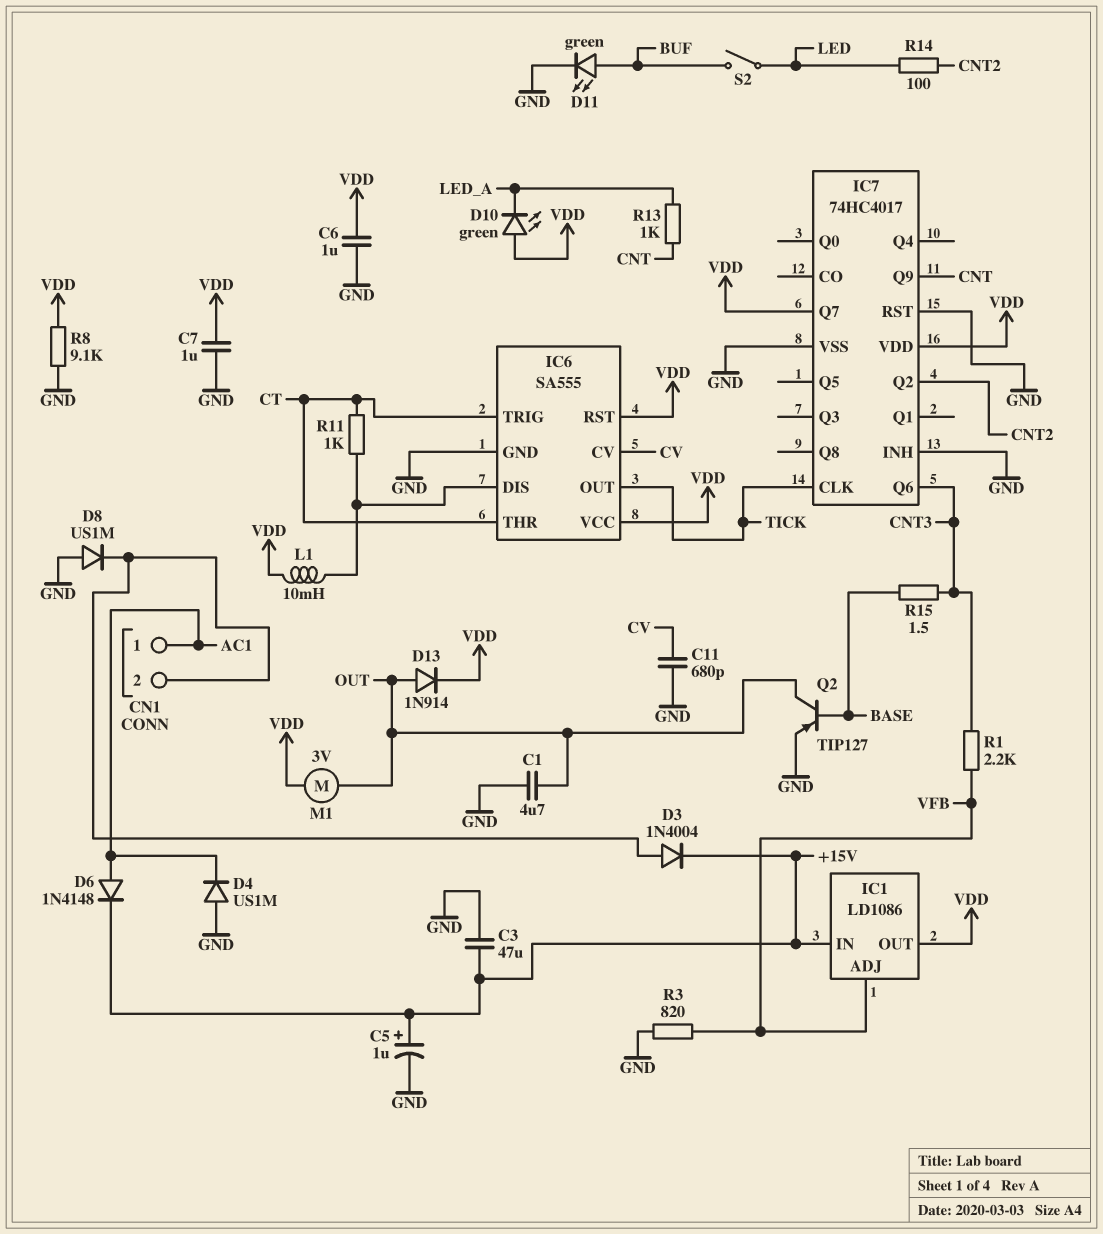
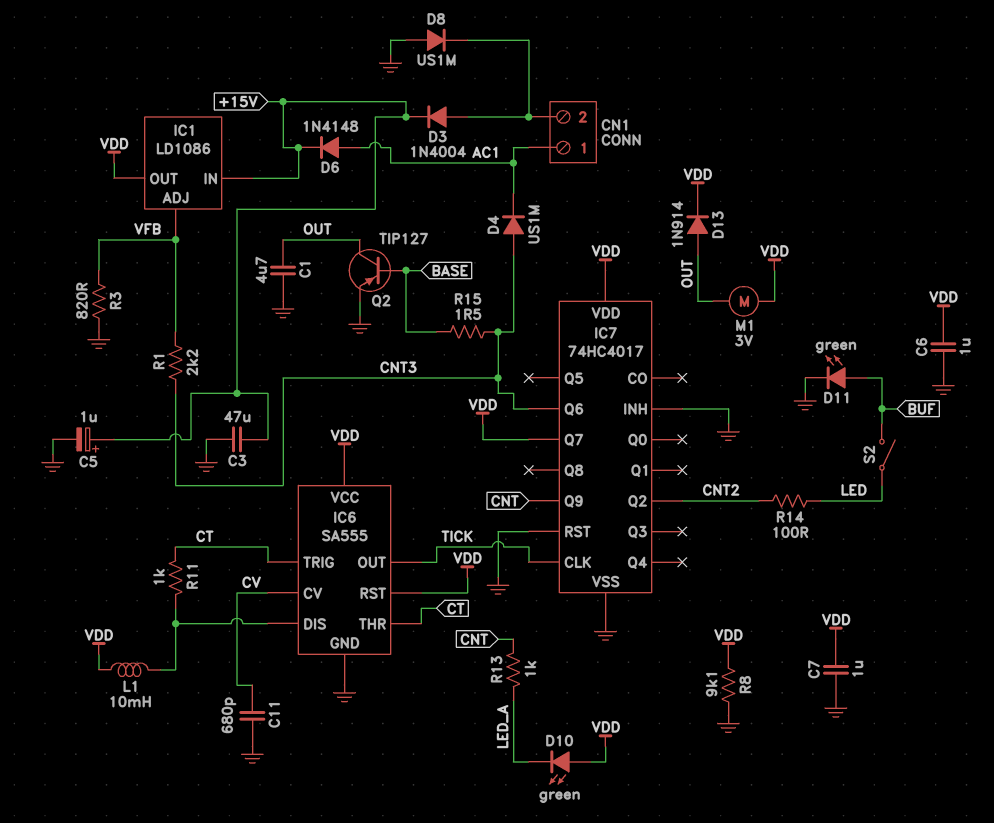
D4: diode US1M (A GND, K AC1) -> diode US1M (A CNT3, K AC1)

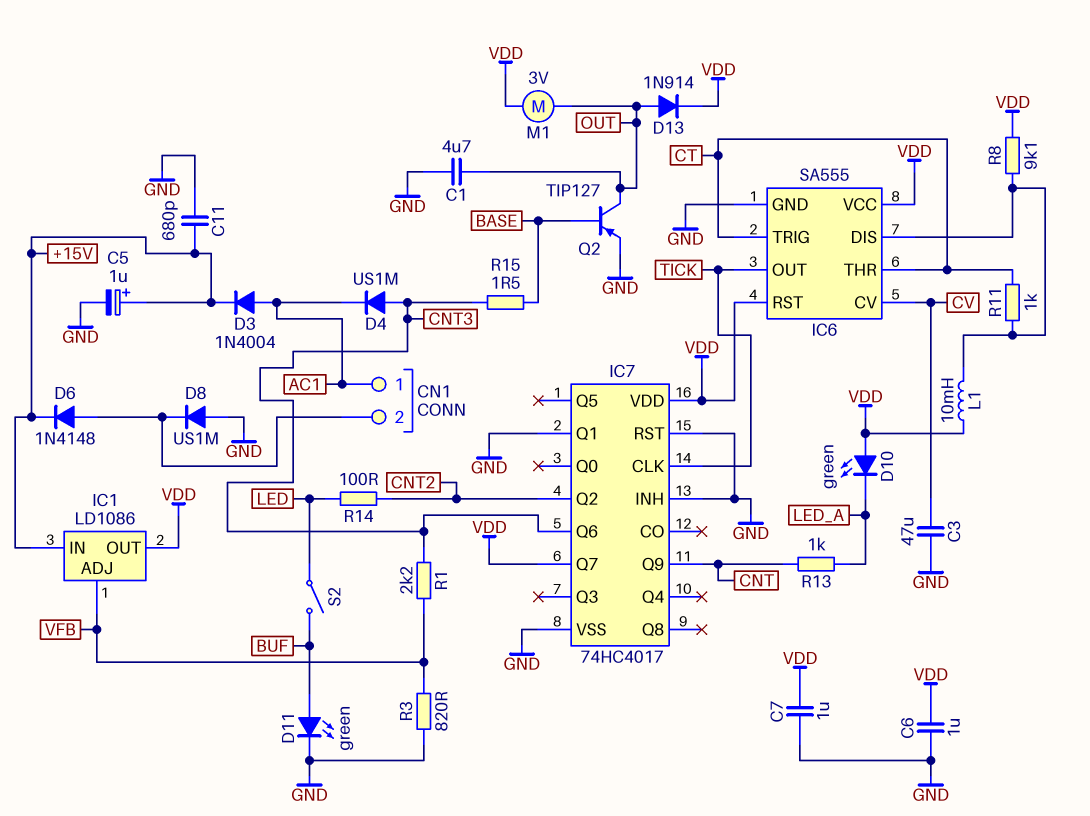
C3: 47uF (+15V, GND) -> 47uF (CV, GND)
C11: 680pF (CV, GND) -> 680pF (+15V, GND)
D3: diode 1N4004 (A CN1/2, K +15V) -> diode 1N4004 (A AC1, K +15V)
D6: diode 1N4148 (A AC1, K +15V) -> diode 1N4148 (A CN1/2, K +15V)
IC7 pin Q1: none -> GND
R8: 9.1k (GND, VDD) -> 9.1k (IC6/DIS, VDD)

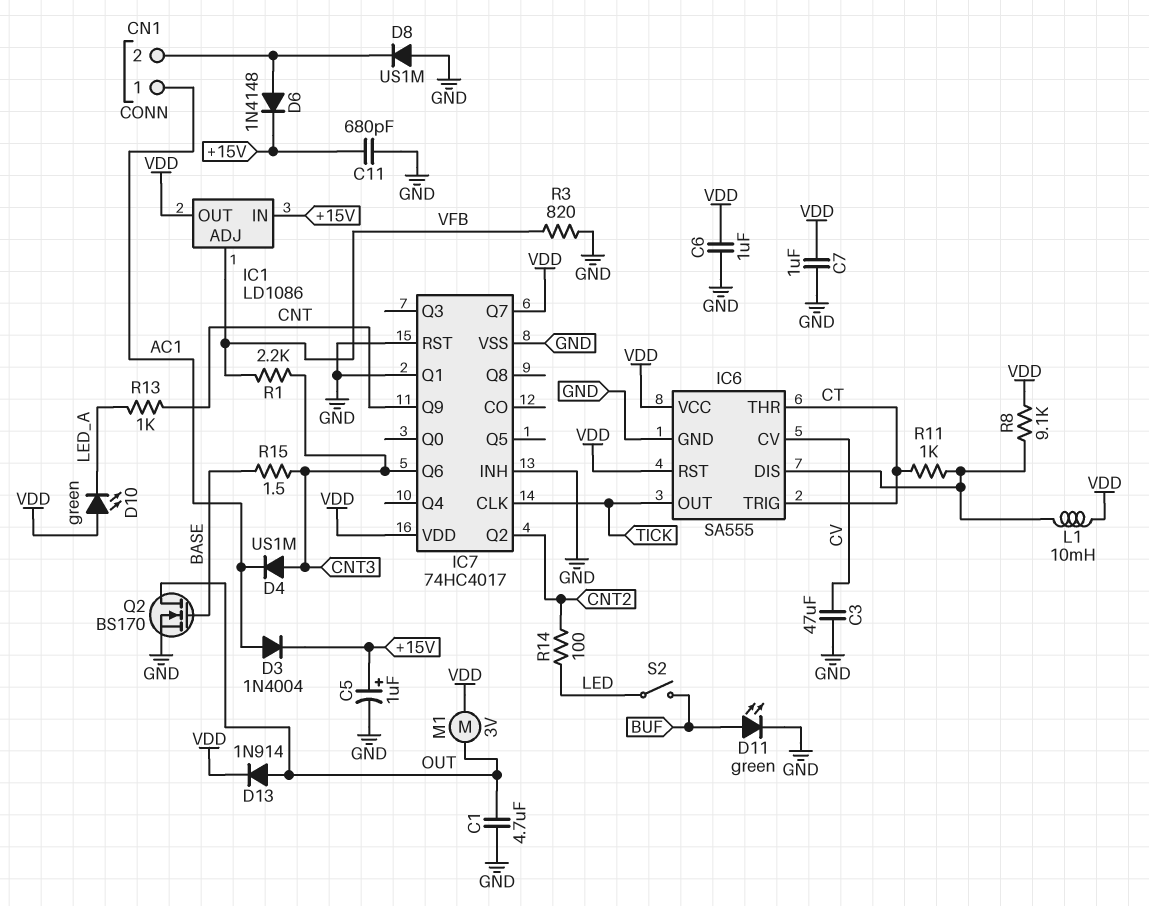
Q2: PNP TIP127 (B BASE, C OUT, E GND) -> NMOS BS170 (G BASE, D OUT, S GND)

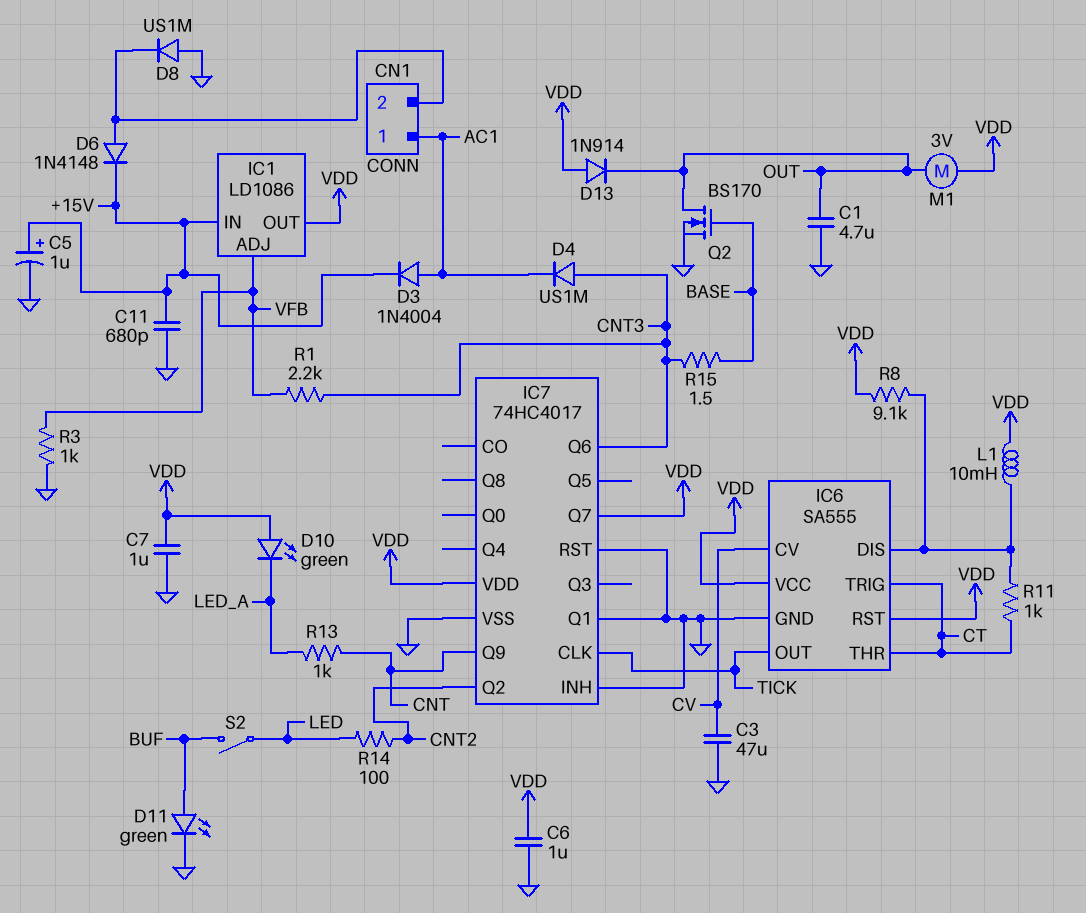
D13: diode 1N914 (A OUT, K VDD) -> diode 1N914 (A VDD, K OUT)
R3: 820 (GND, VFB) -> 1k (GND, VFB)

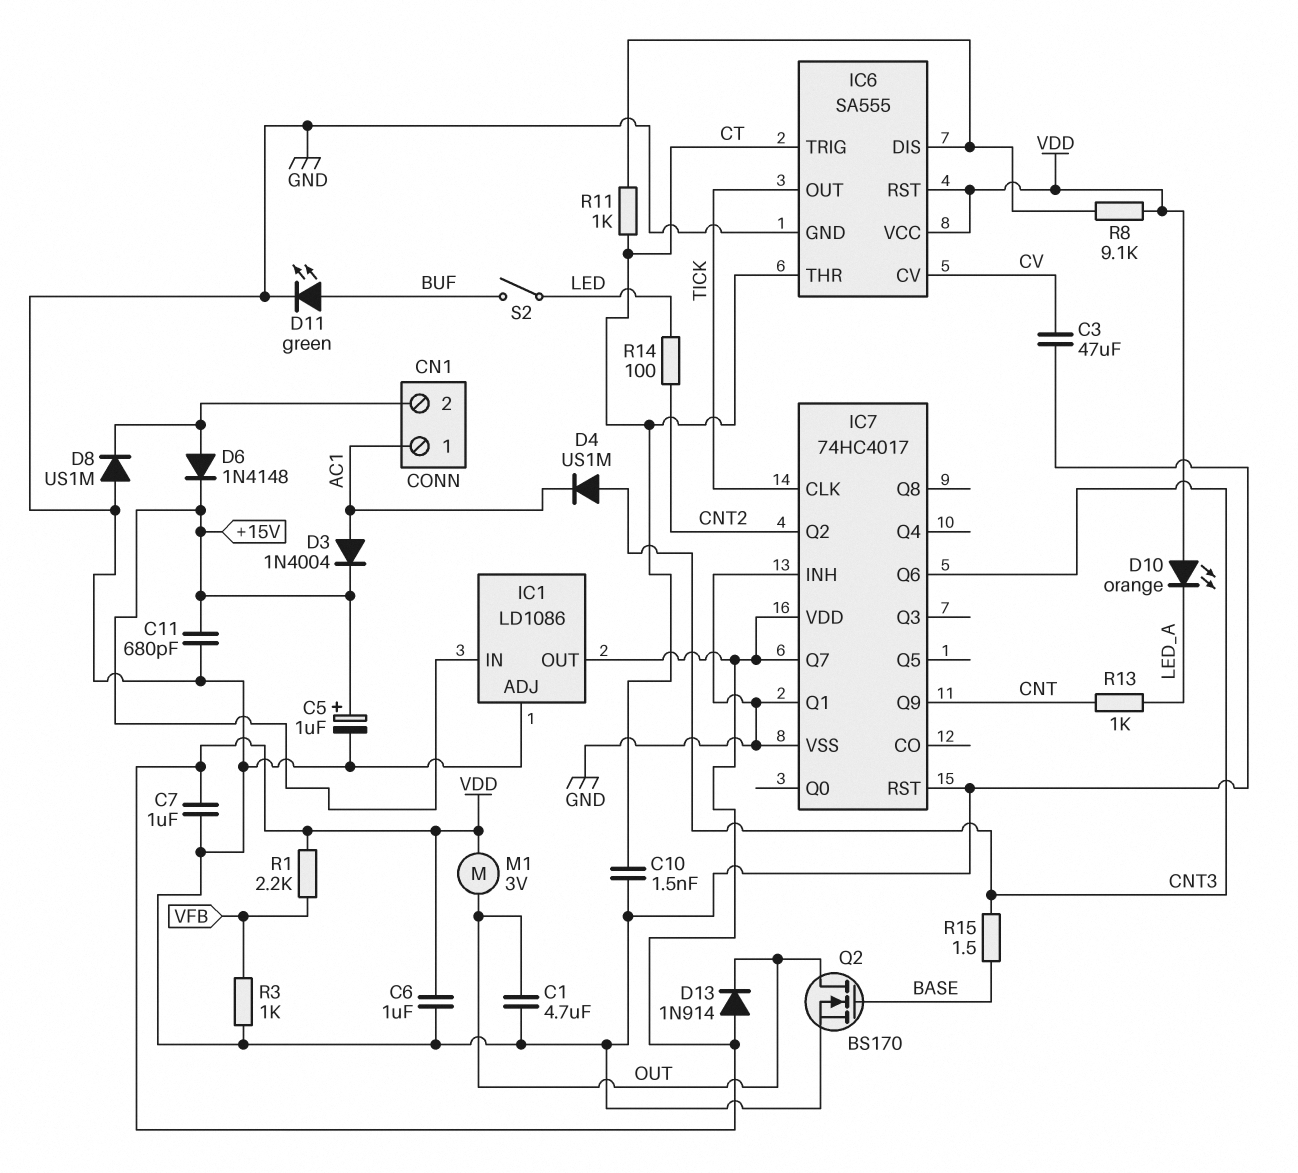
C10: none -> 1.5nF (CT, GND)
D10: LED green (A VDD, K LED_A) -> LED orange (A VDD, K LED_A)
IC1 pin ADJ: VFB -> GND
L1: 10mH (IC6/DIS, VDD) -> none
R1: 2.2k (CNT3, VFB) -> 2.2k (VDD, VFB)

